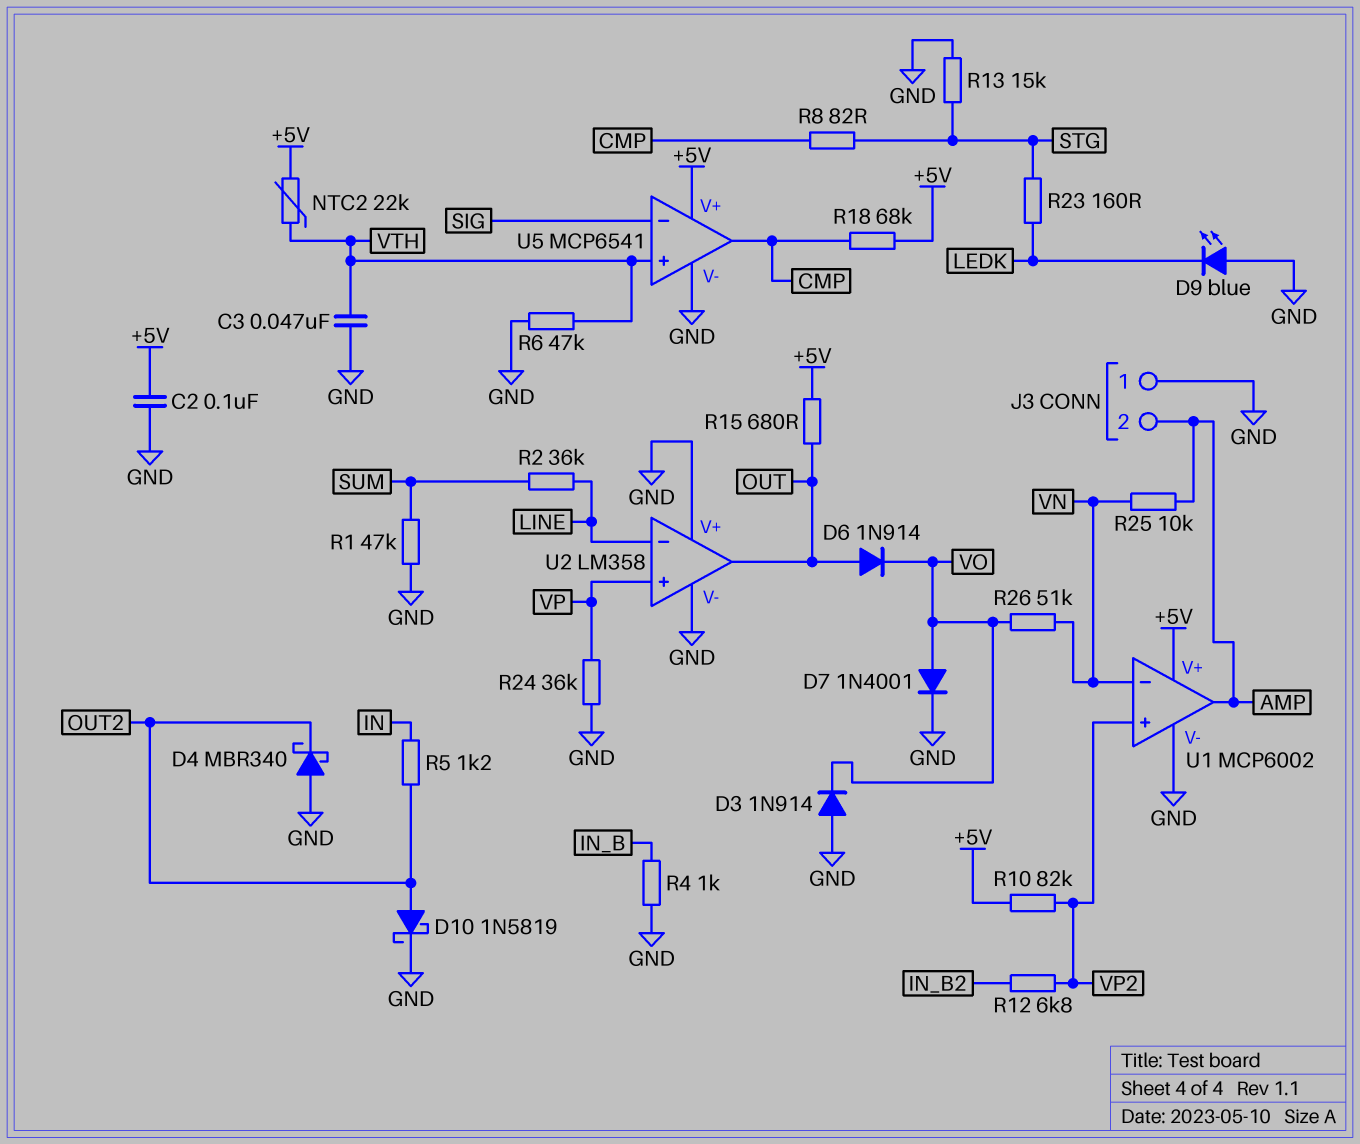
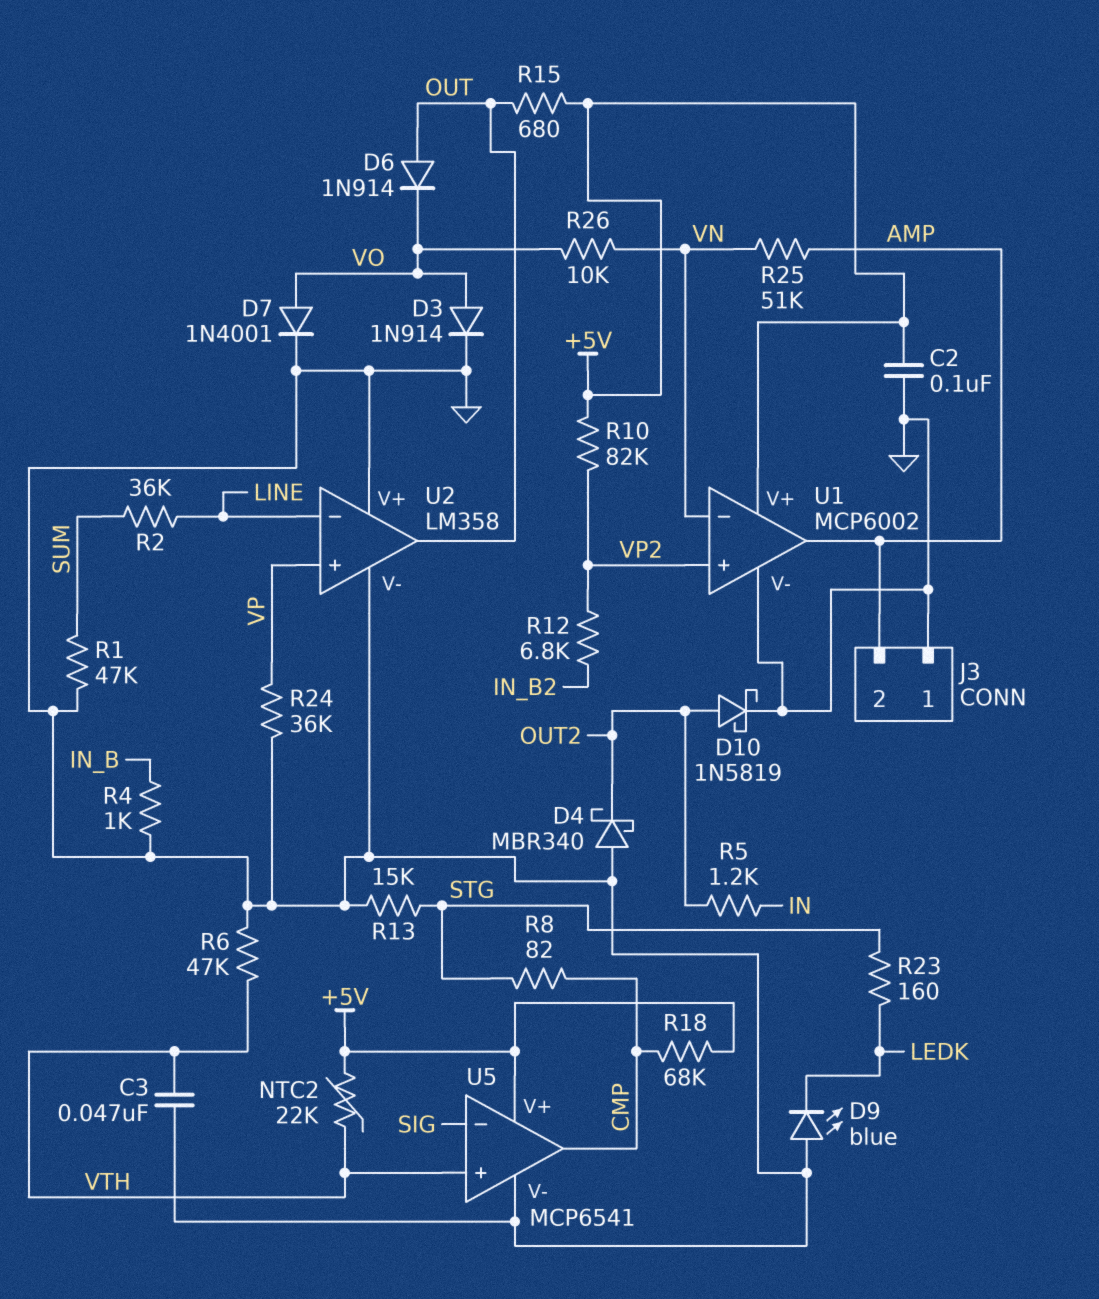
D3: diode 1N914 (A GND, K VO) -> diode 1N914 (A VO, K GND)
R25: 10k (AMP, VN) -> 51k (AMP, VN)
R26: 51k (VN, VO) -> 10k (VN, VO)

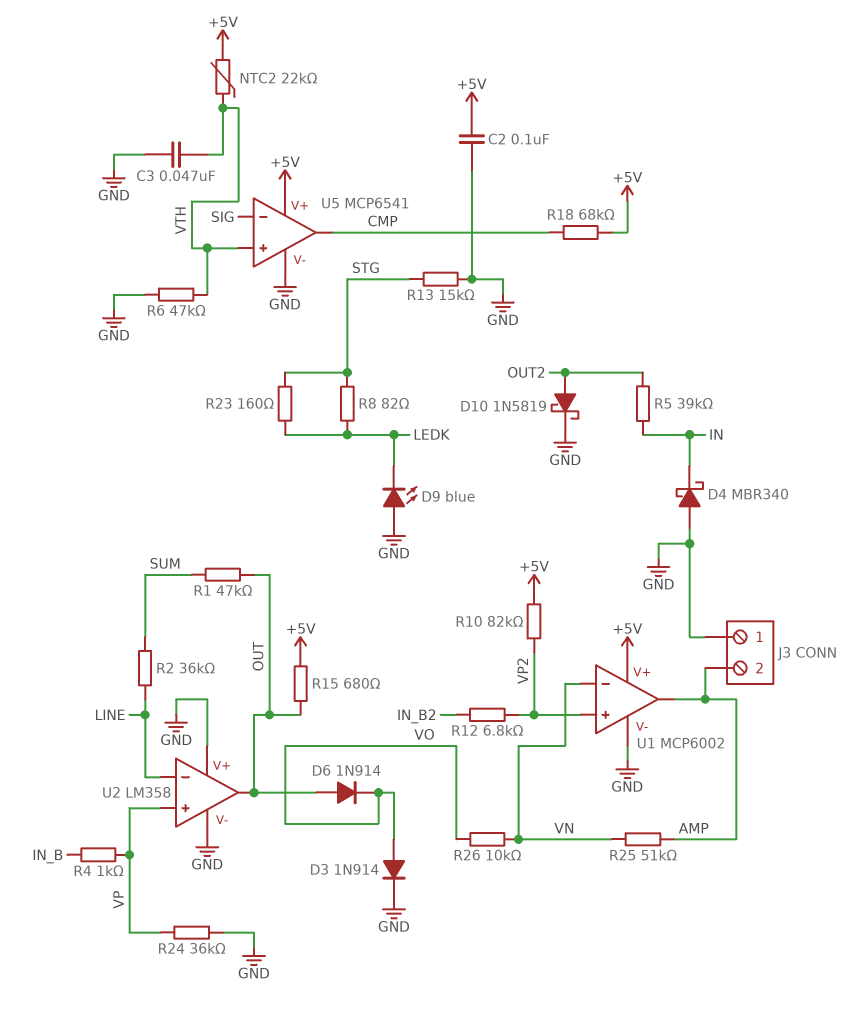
D4: schottky MBR340 (A GND, K OUT2) -> schottky MBR340 (A GND, K IN)
D7: diode 1N4001 (A VO, K GND) -> none
R1: 47k (GND, SUM) -> 47k (OUT, SUM)
R4: 1k (GND, IN_B) -> 1k (IN_B, VP)
R5: 1.2k (IN, OUT2) -> 39k (IN, OUT2)
R8: 82 (CMP, STG) -> 82 (LEDK, STG)

